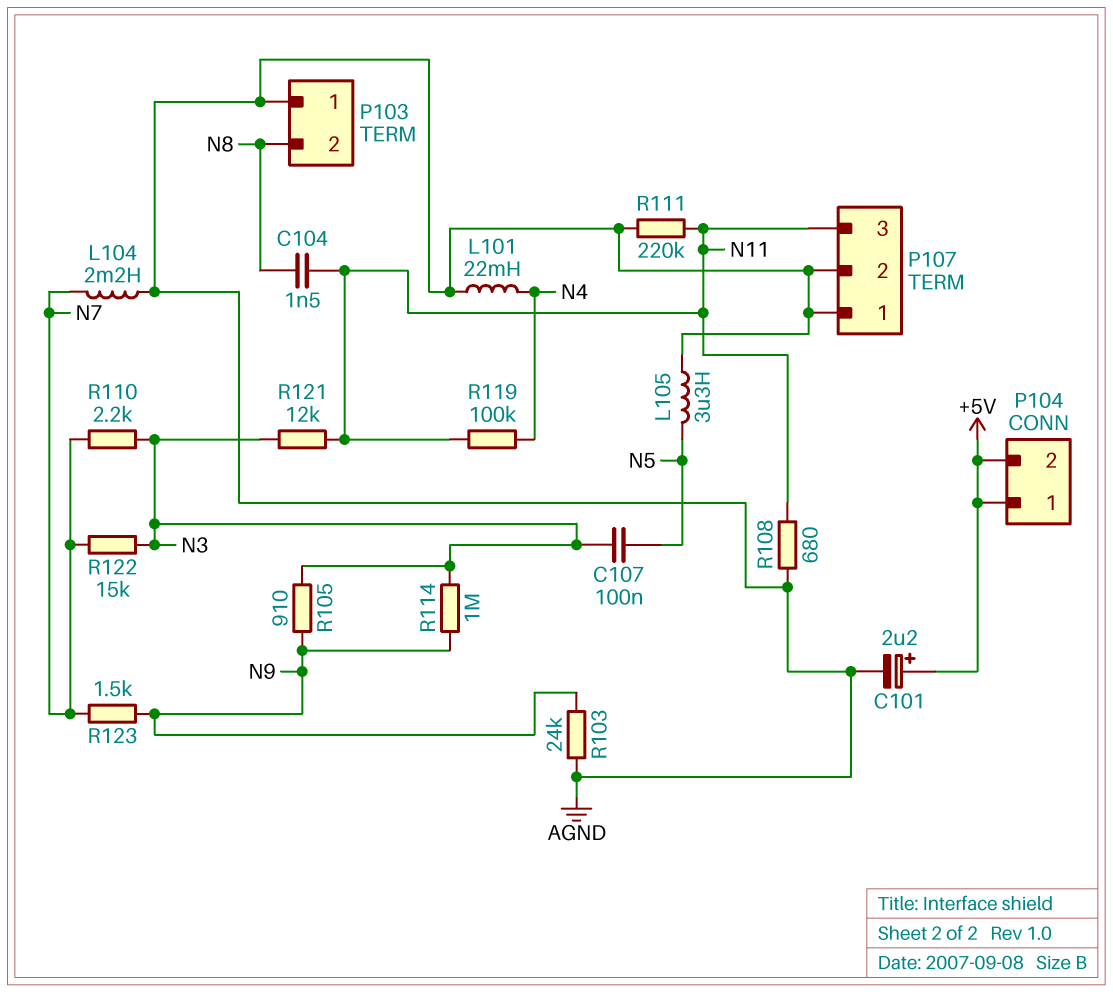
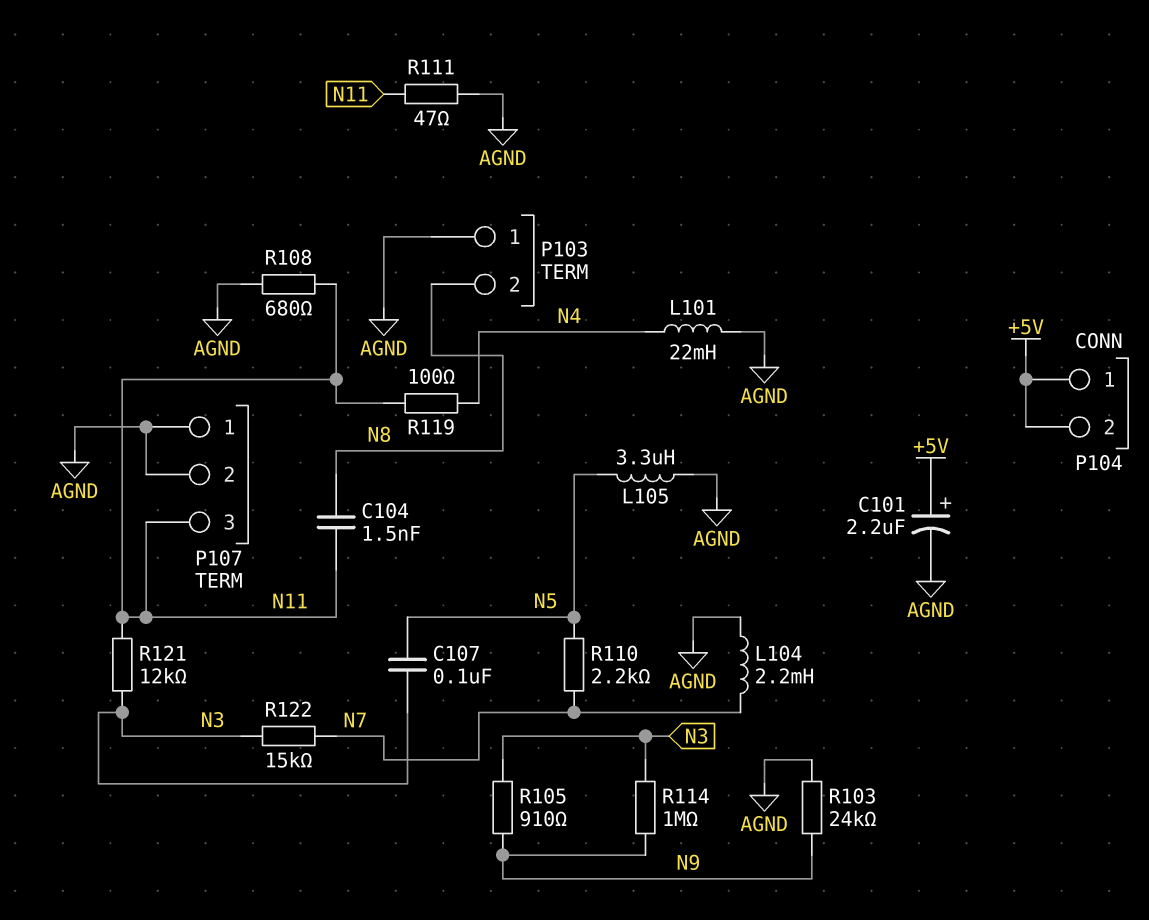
R110: 2.2k (N3, N7) -> 2.2k (N5, N7)
R111: 220k (AGND, N11) -> 47 (AGND, N11)
R119: 100k (N4, N11) -> 100 (N4, N11)
R123: 1.5k (N7, N9) -> none

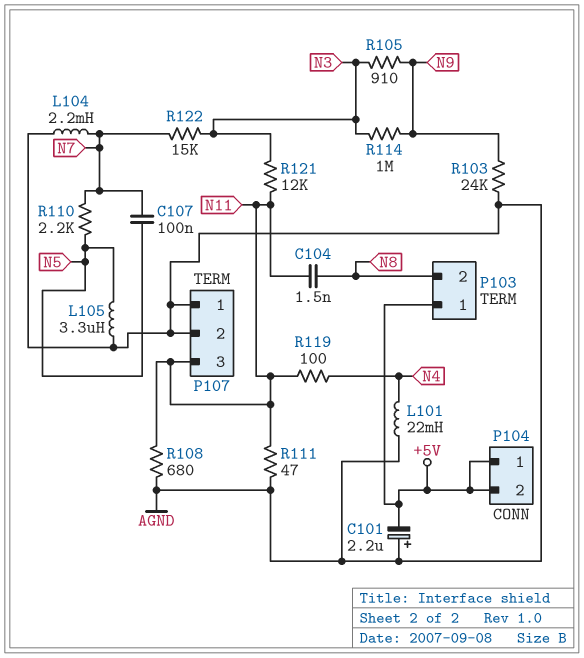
C101: 2.2uF (plus +5V, minus AGND) -> 2.2uF (plus AGND, minus +5V)
C107: 100nF (N3, N5) -> 100nF (N5, N7)
P103 pin 1: AGND -> +5V

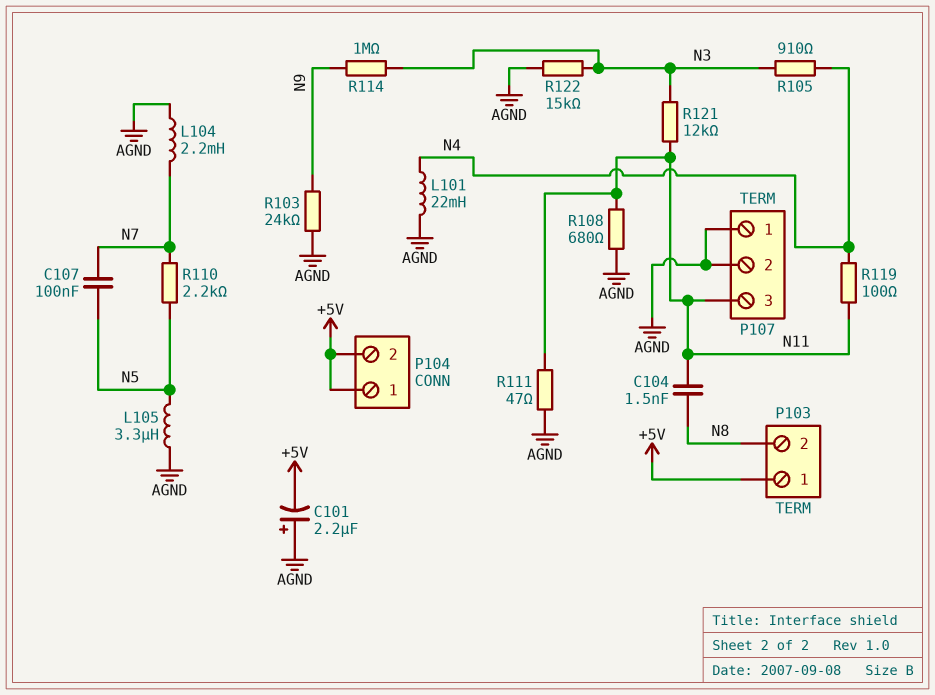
R105: 910 (N3, N9) -> 910 (N3, N4)
R122: 15k (N3, N7) -> 15k (AGND, N3)

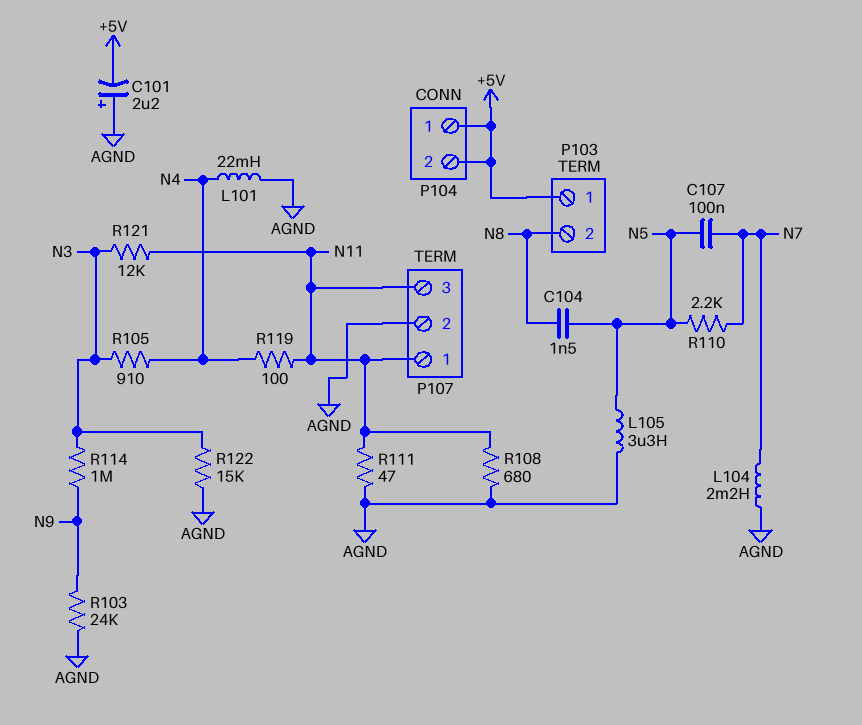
C104: 1.5nF (N8, N11) -> 1.5nF (N5, N8)
P107 pin 1: AGND -> N11

